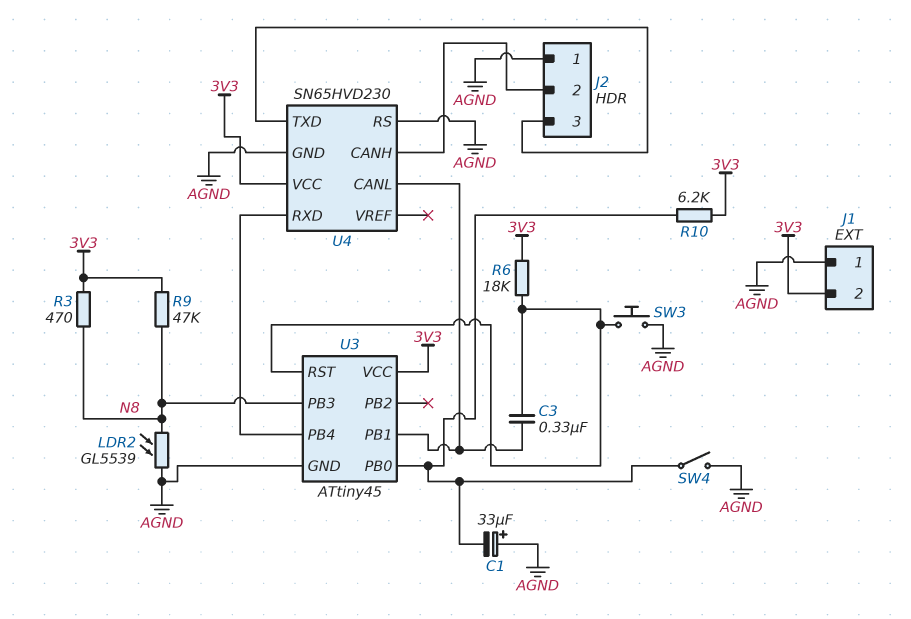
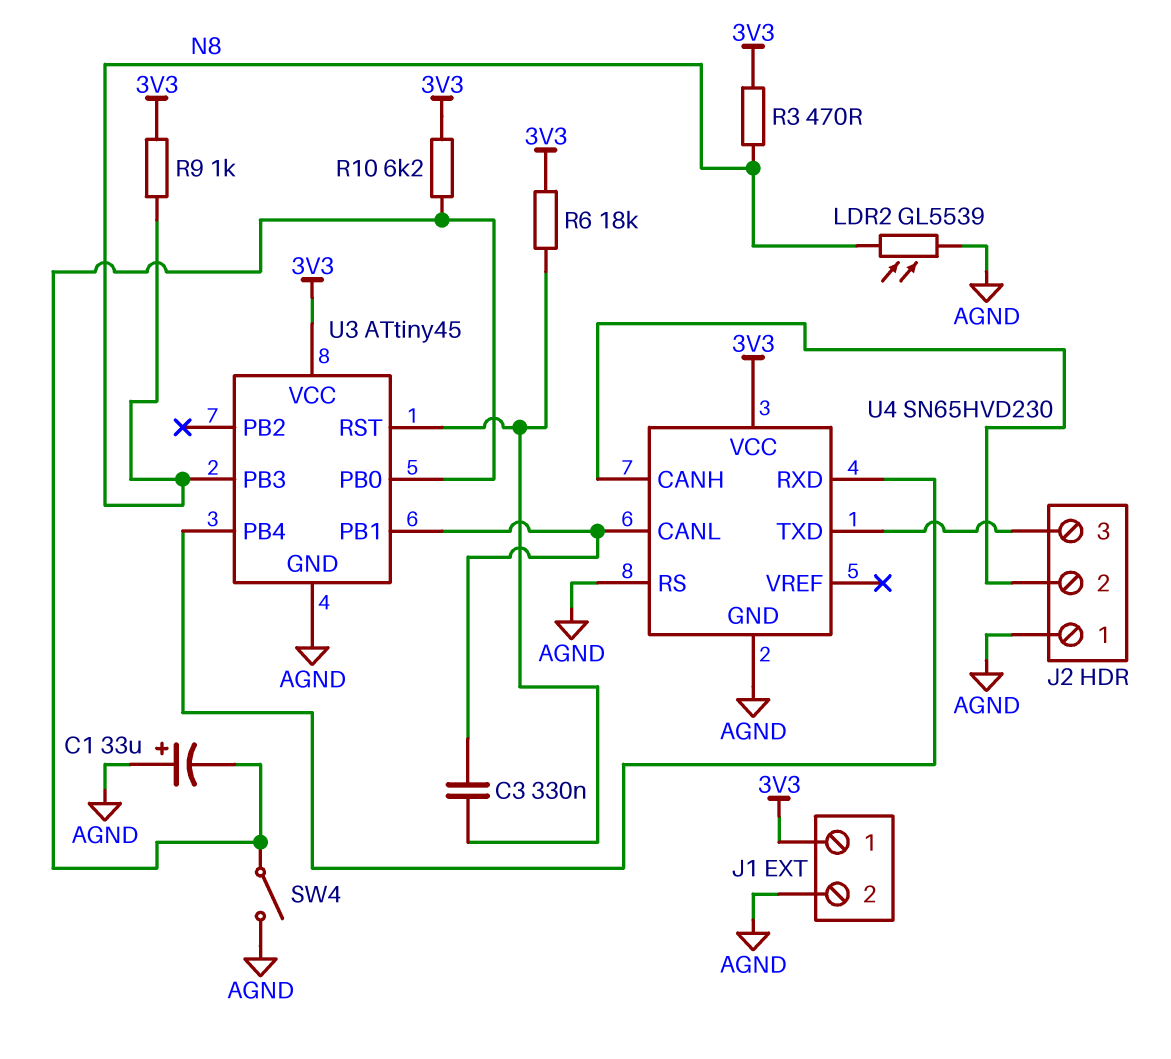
J1 pin 1: AGND -> 3V3
J1 pin 2: 3V3 -> AGND
R9: 47k (3V3, N8) -> 1k (3V3, N8)
SW3: button (AGND, U3/RST) -> none

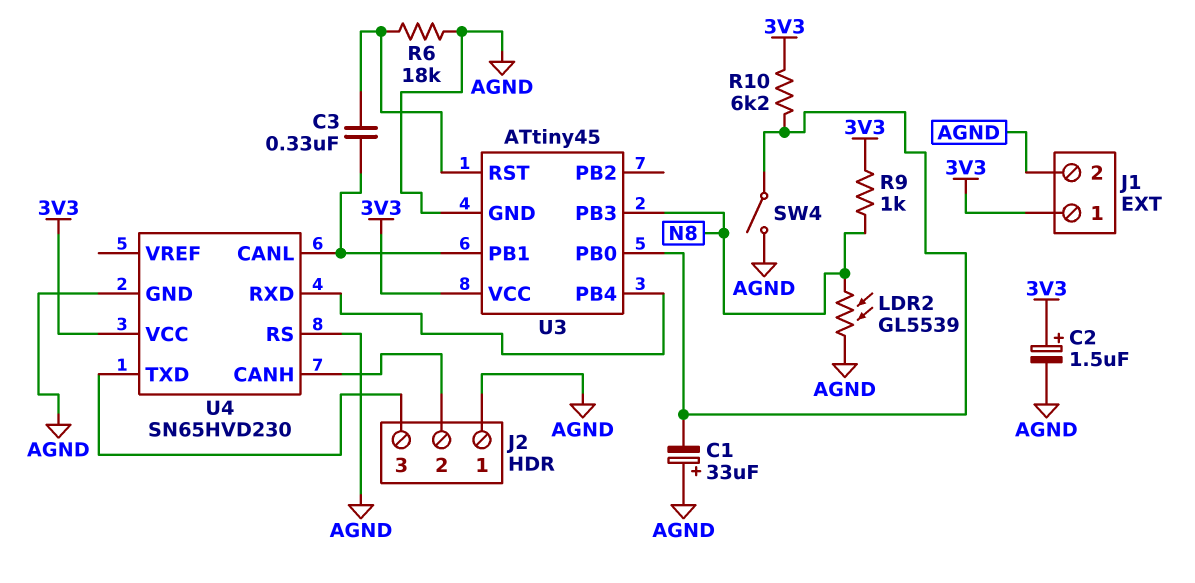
C2: none -> 1.5uF (plus 3V3, minus AGND)
R3: 470 (3V3, N8) -> none
R6: 18k (3V3, U3/RST) -> 18k (AGND, U3/RST)

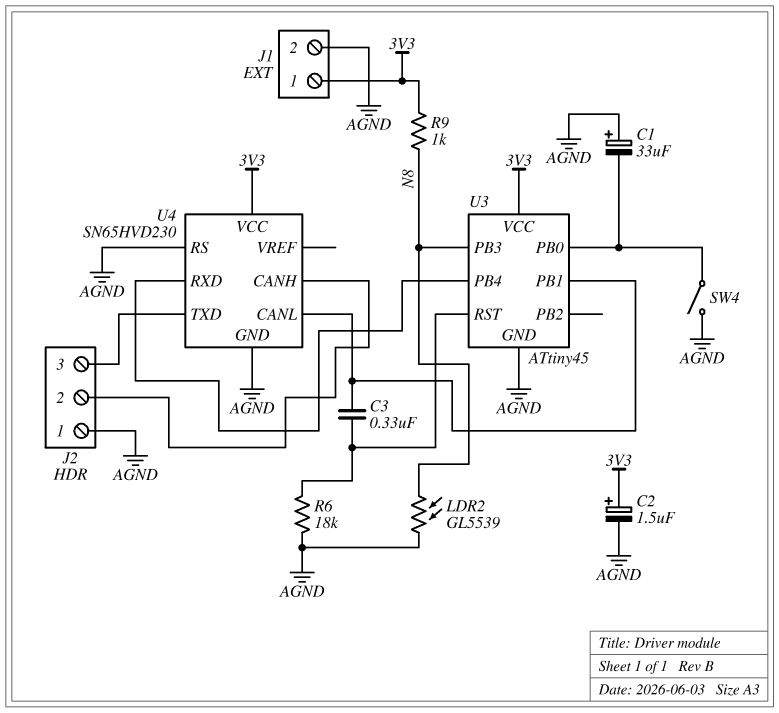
R10: 6.2k (3V3, U3/PB0) -> none

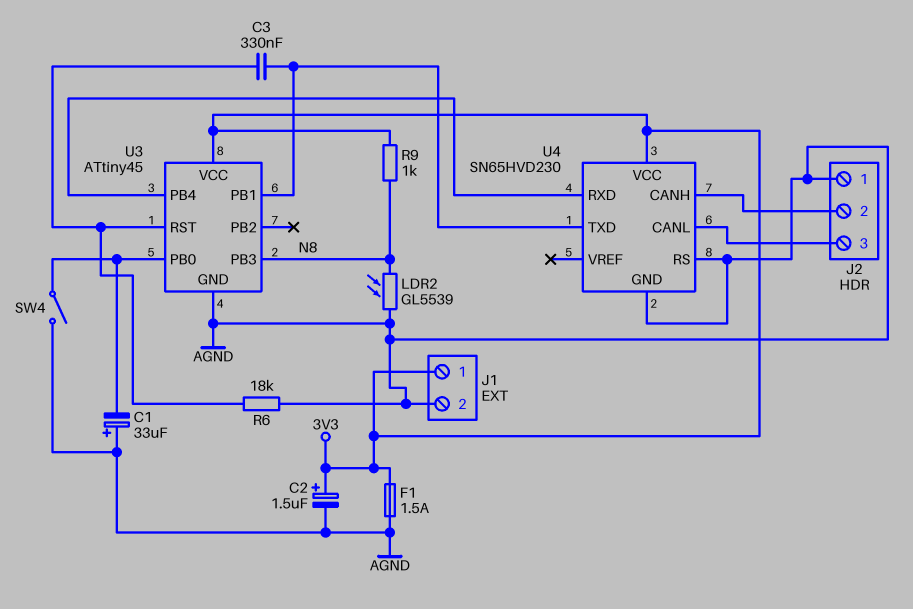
F1: none -> 1.5A (3V3, AGND)
U4 pin CANL: U3/PB1 -> J2/3
U4 pin TXD: J2/3 -> U3/PB1

